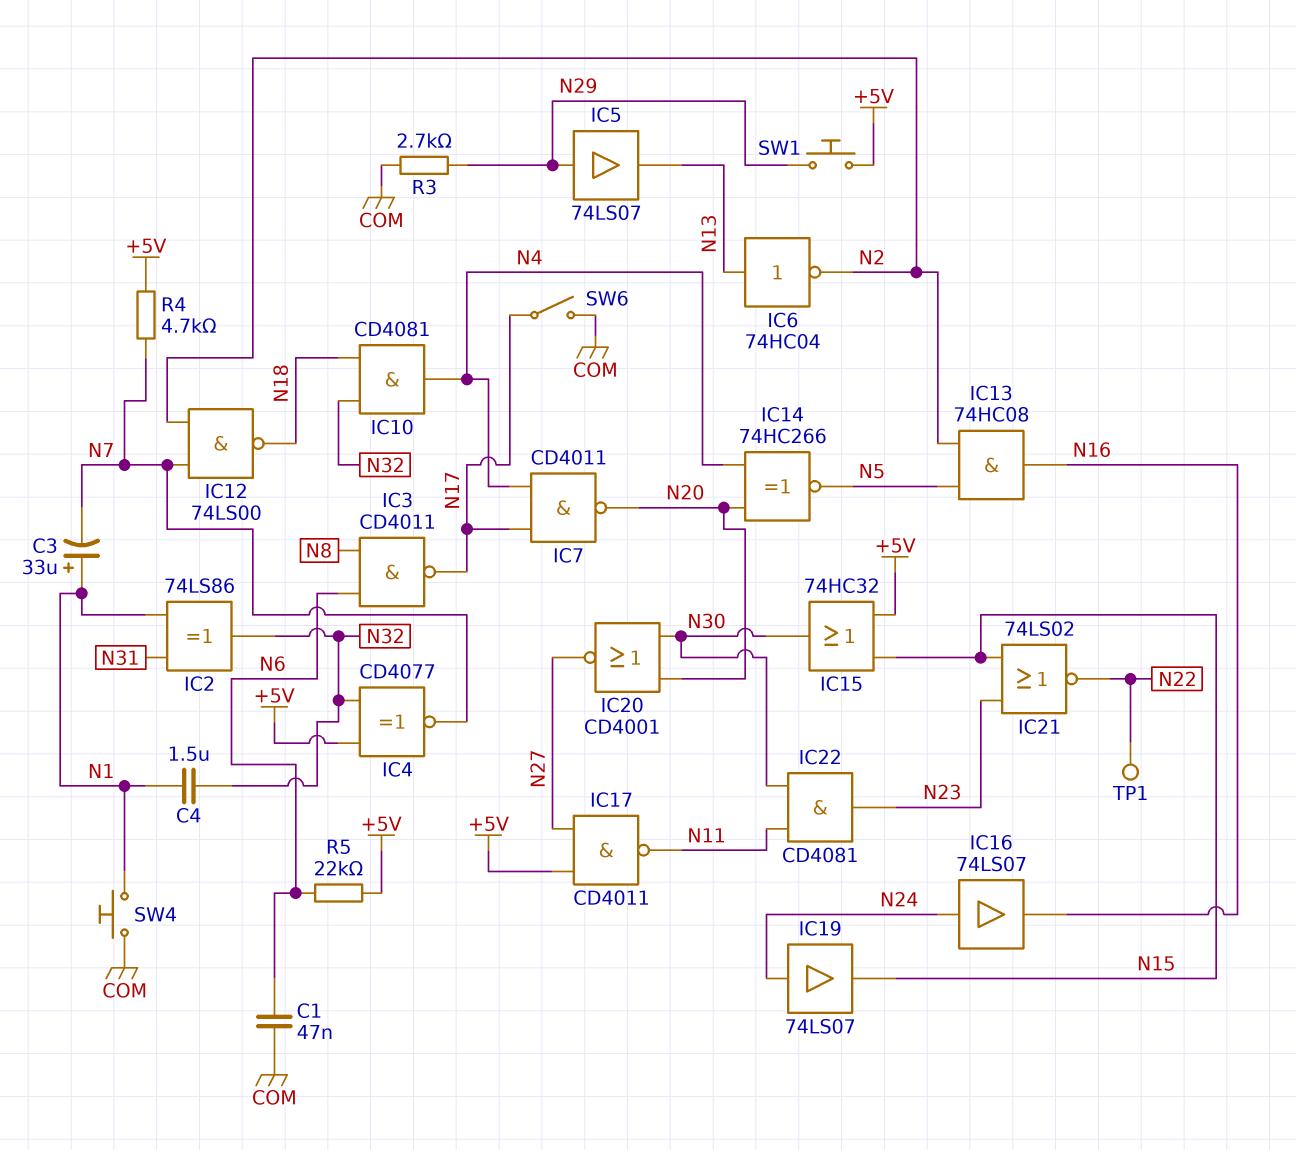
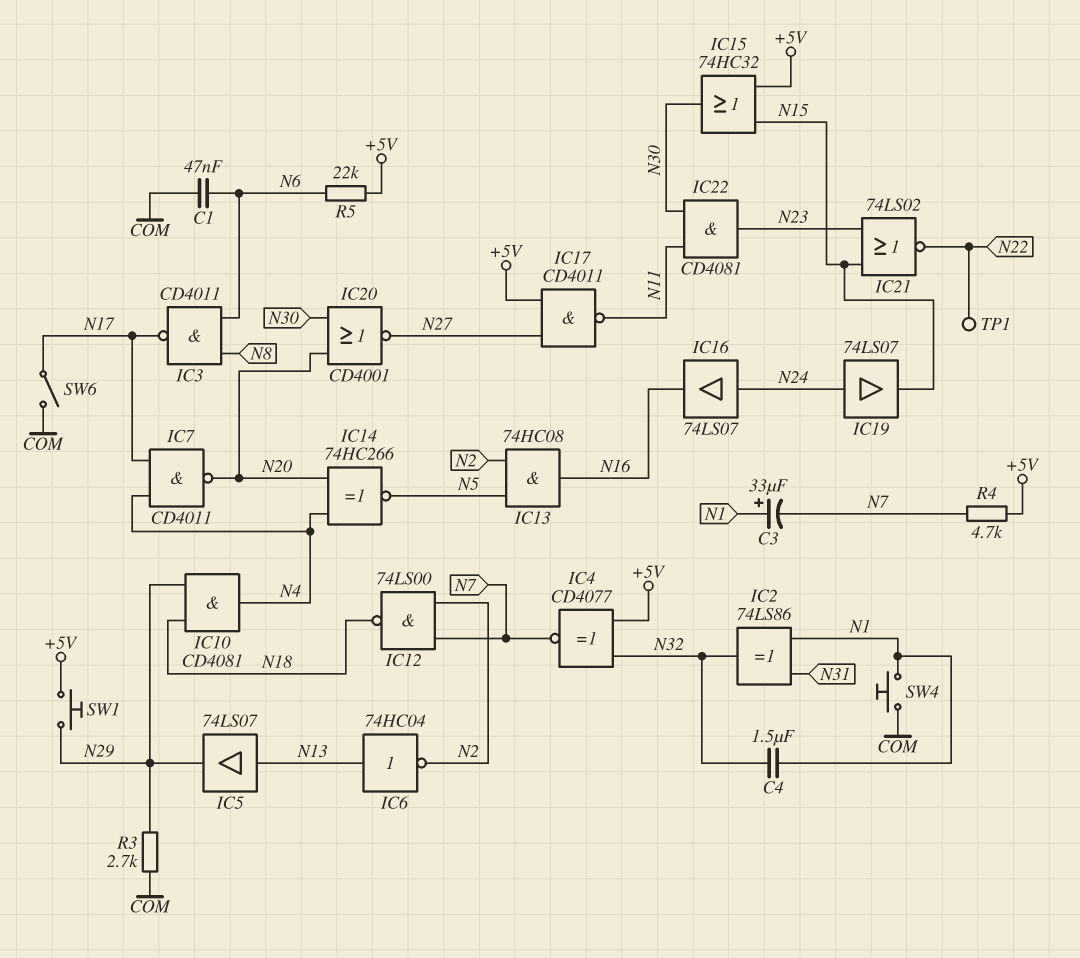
IC5: buffer 74LS07 (in N29, out N13) -> buffer 74LS07 (in N13, out N29)
IC10: AND CD4081 (in N18, in N32, out N4) -> AND CD4081 (in N18, in N29, out N4)

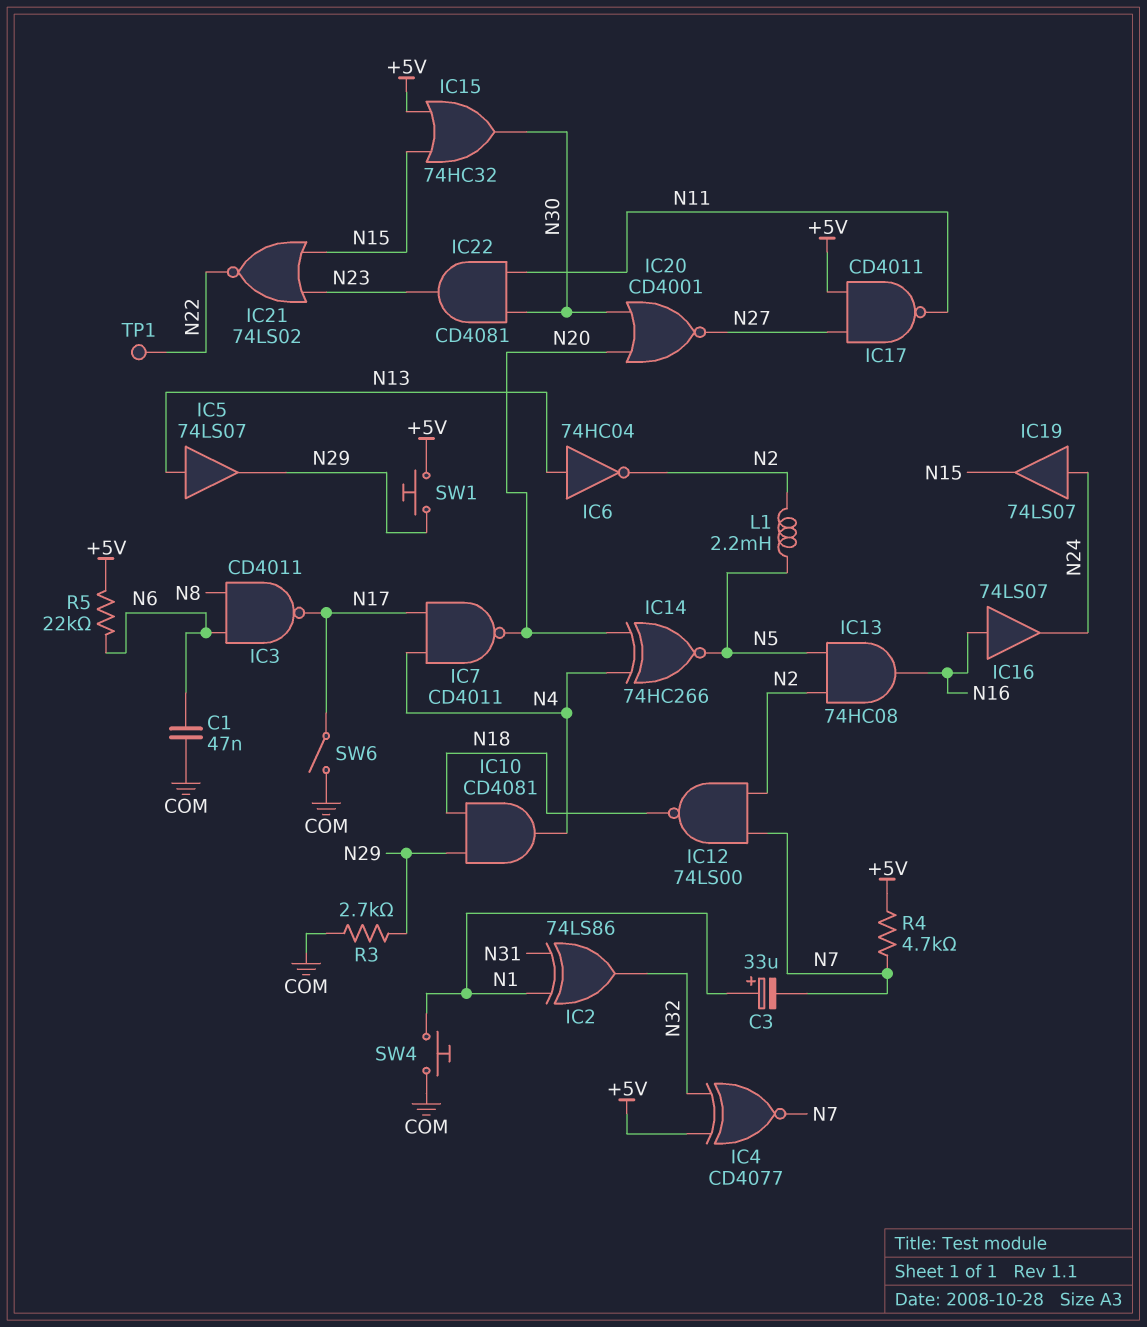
C4: 1.5uF (N1, N32) -> none
IC16: buffer 74LS07 (in N24, out N16) -> buffer 74LS07 (in N16, out N24)
L1: none -> 2.2mH (N2, N5)

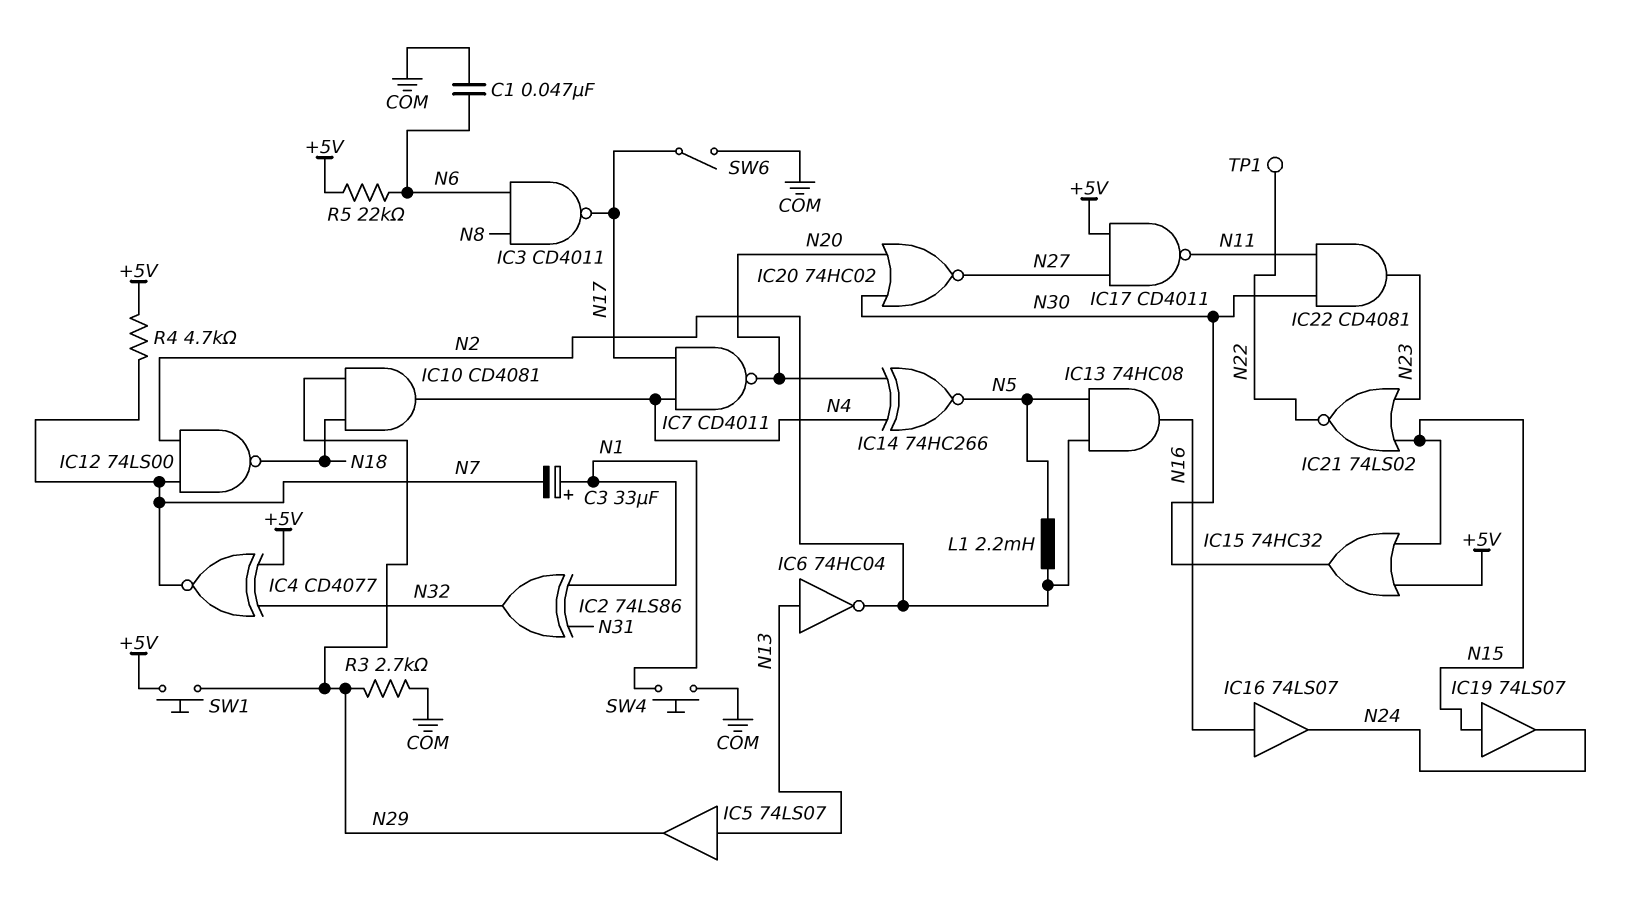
IC19: buffer 74LS07 (in N24, out N15) -> buffer 74LS07 (in N15, out N24)
IC20: NOR CD4001 (in N20, in N30, out N27) -> NOR 74HC02 (in N20, in N30, out N27)

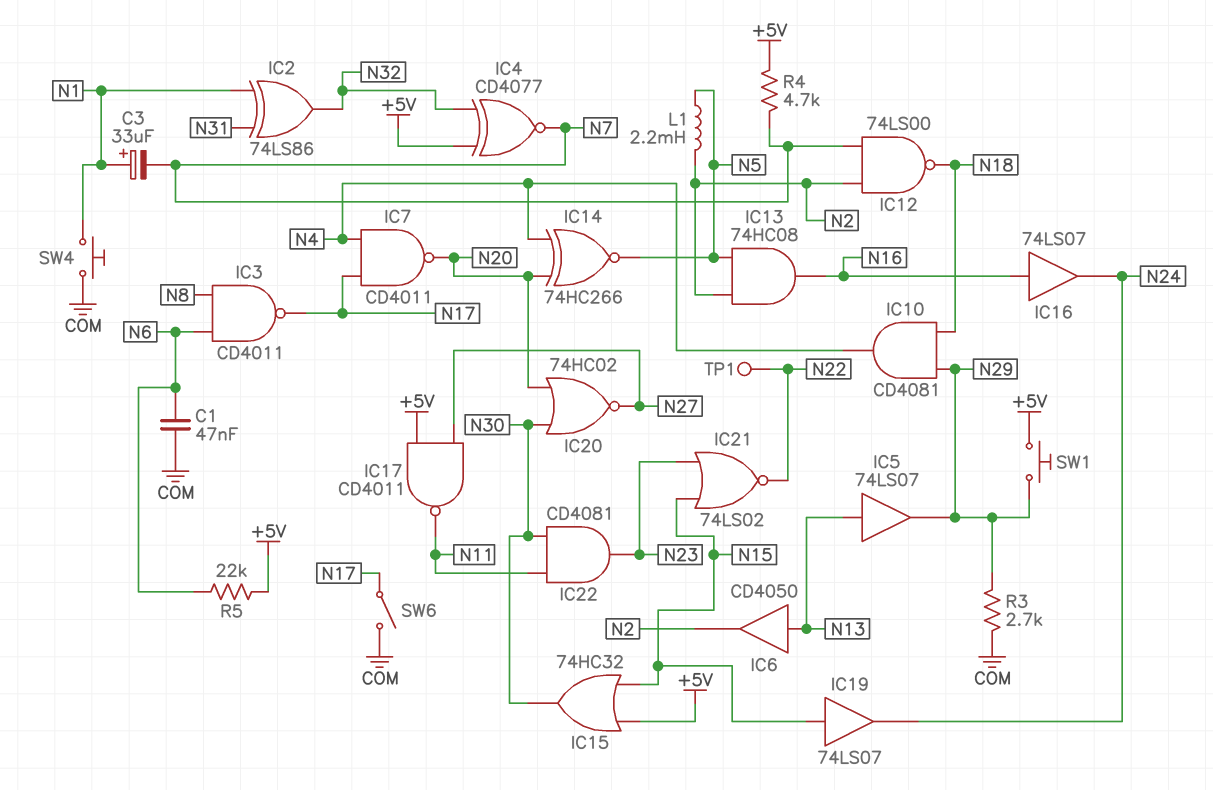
IC6: NOT 74HC04 (in N13, out N2) -> buffer CD4050 (in N13, out N2)

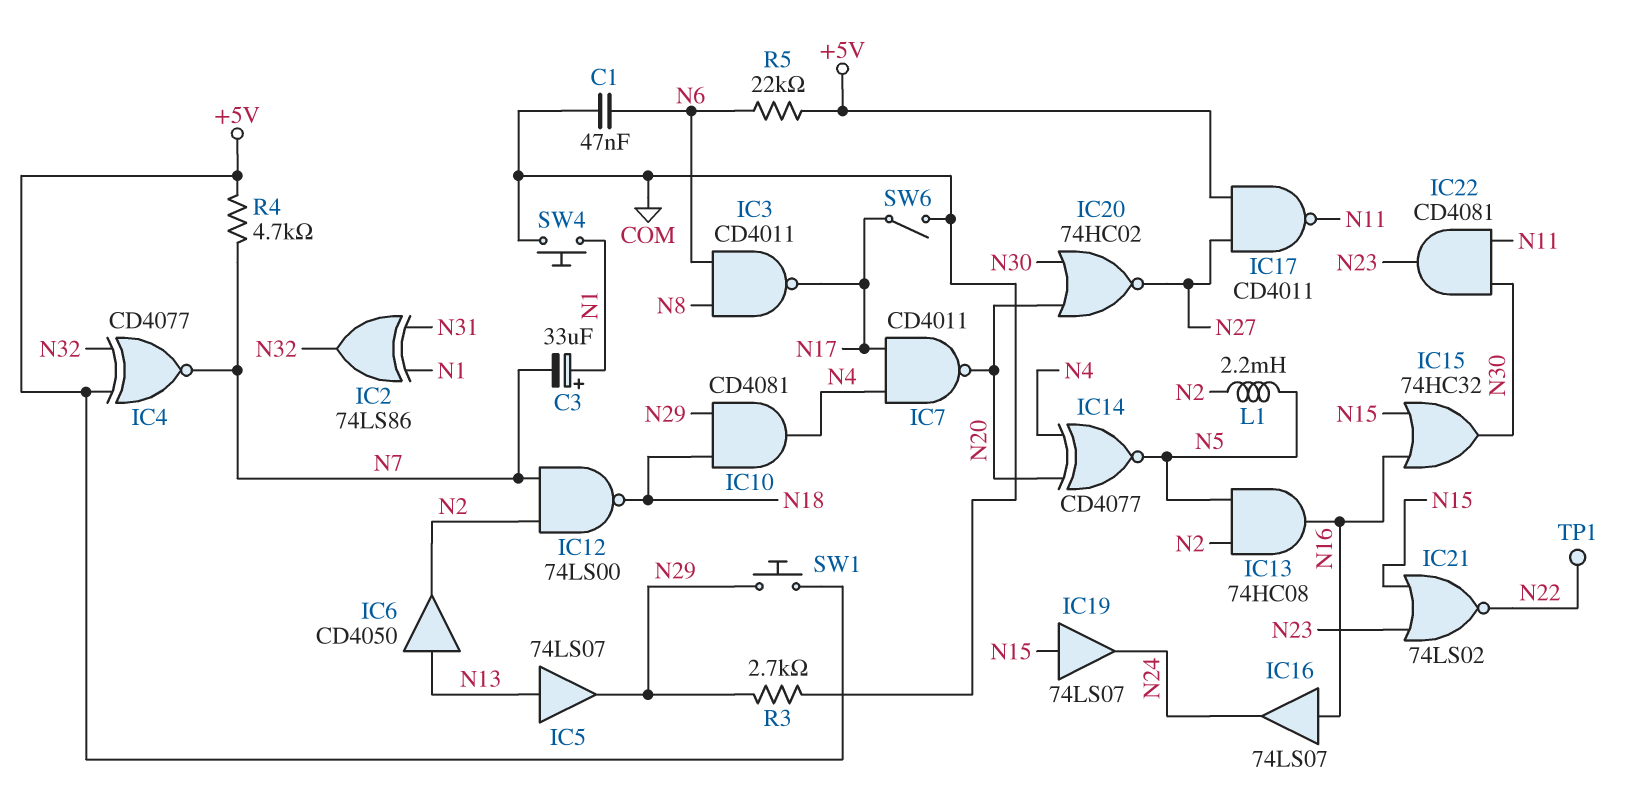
IC14: XNOR 74HC266 (in N4, in N20, out N5) -> XNOR CD4077 (in N4, in N20, out N5)
IC15: OR 74HC32 (in +5V, in N15, out N30) -> OR 74HC32 (in N15, in N16, out N30)

